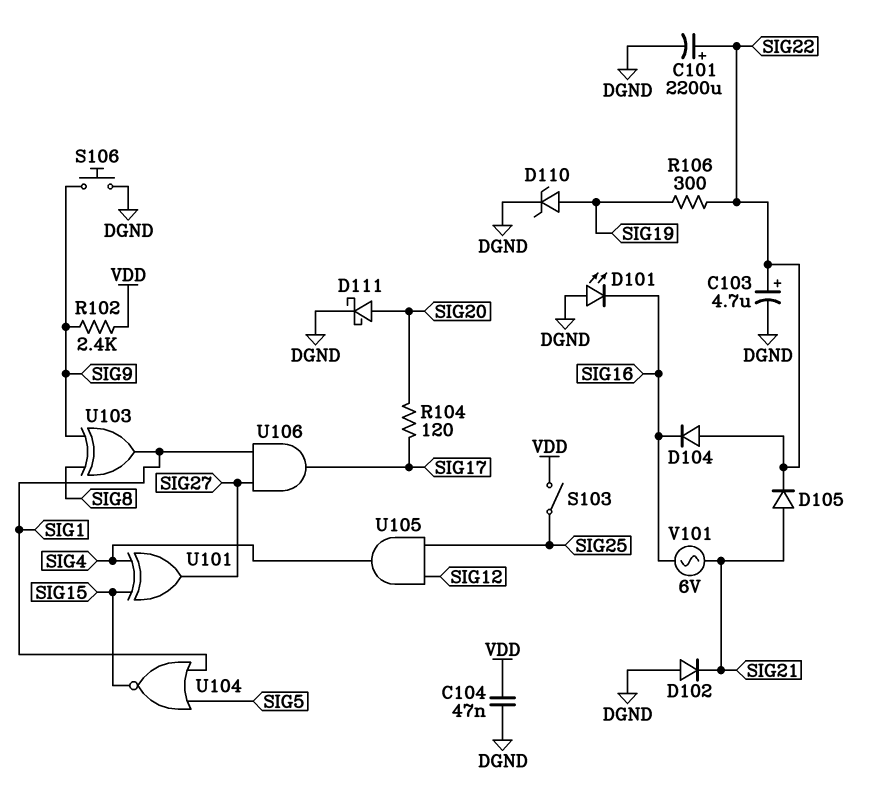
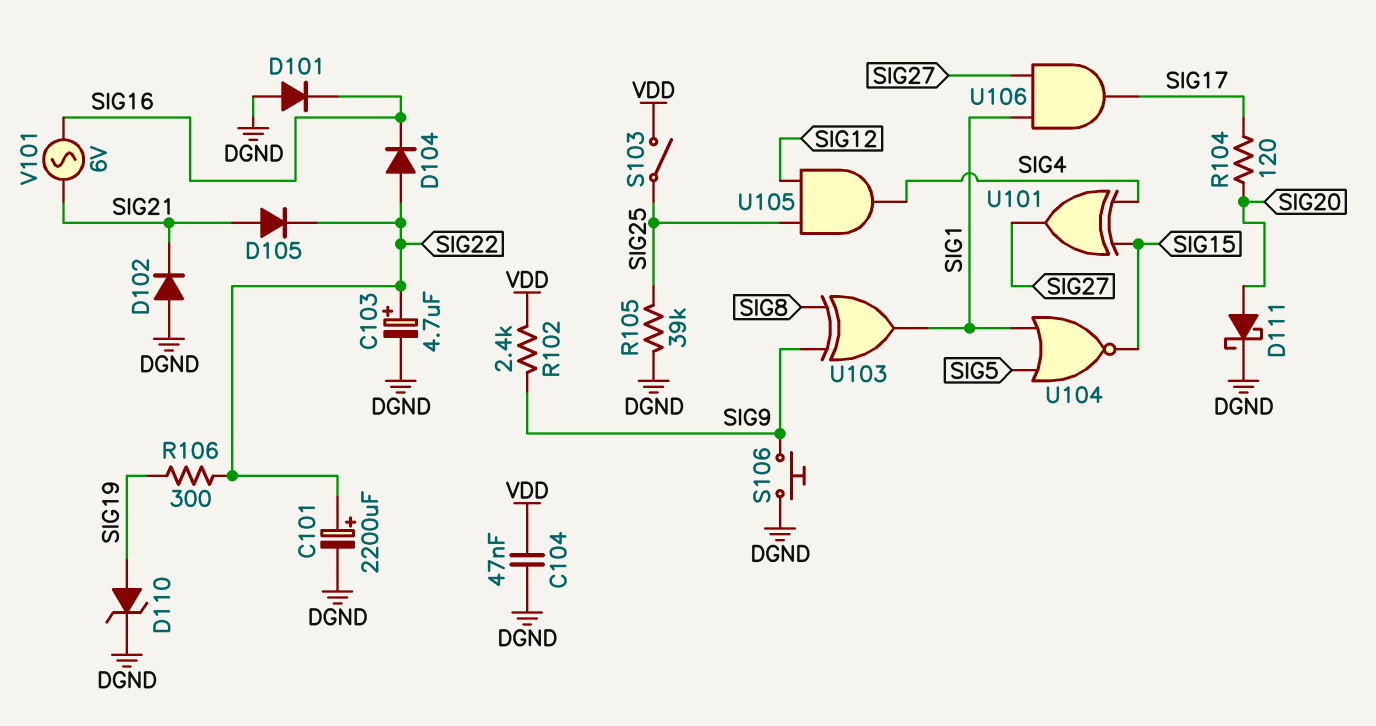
D101: LED (A DGND, K SIG16) -> diode (A DGND, K SIG16)
R105: none -> 39k (DGND, SIG25)

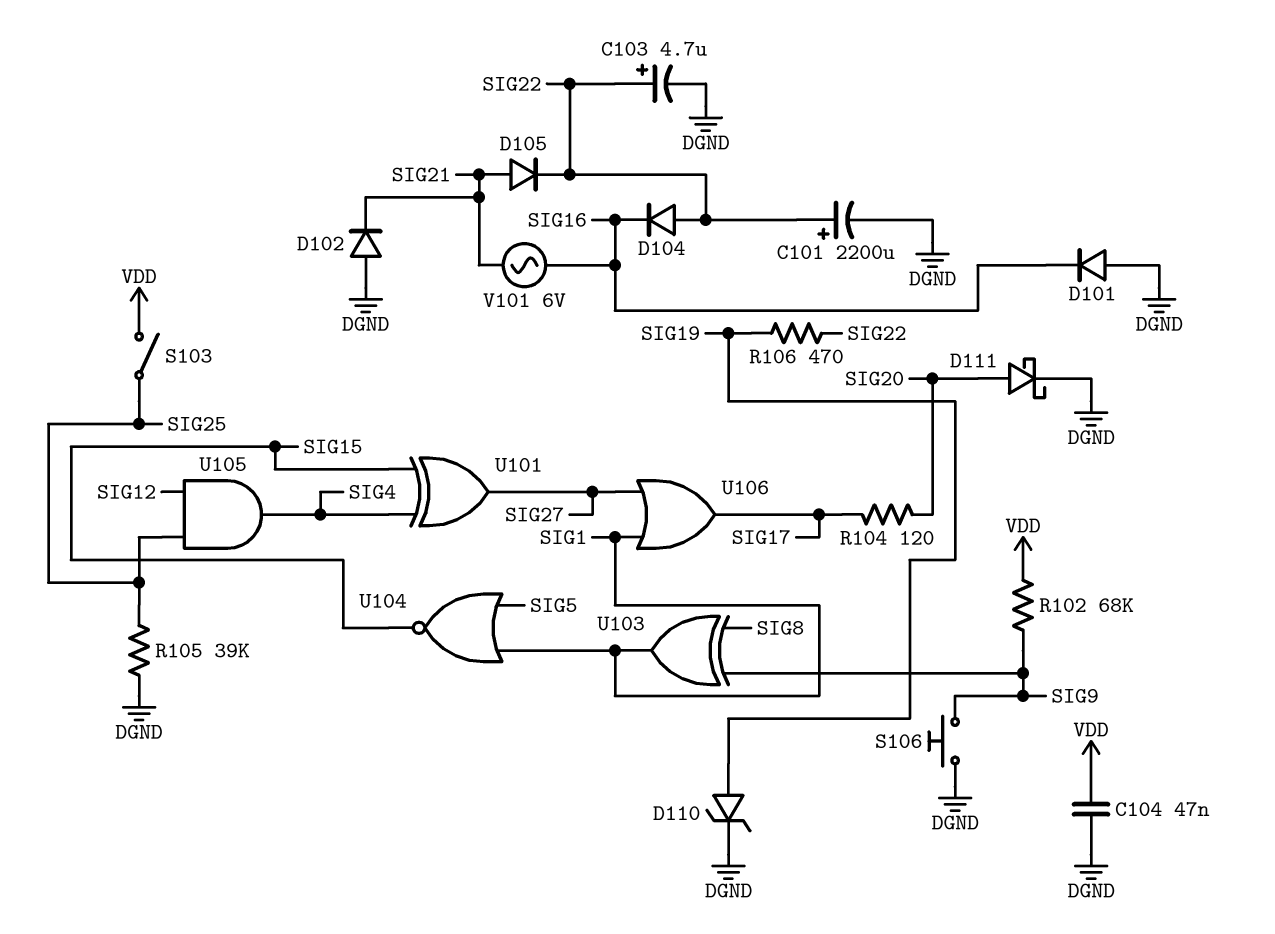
R102: 2.4k (SIG9, VDD) -> 68k (SIG9, VDD)
R106: 300 (SIG19, SIG22) -> 470 (SIG19, SIG22)
U106: AND (in SIG1, in SIG27, out SIG17) -> OR (in SIG1, in SIG27, out SIG17)

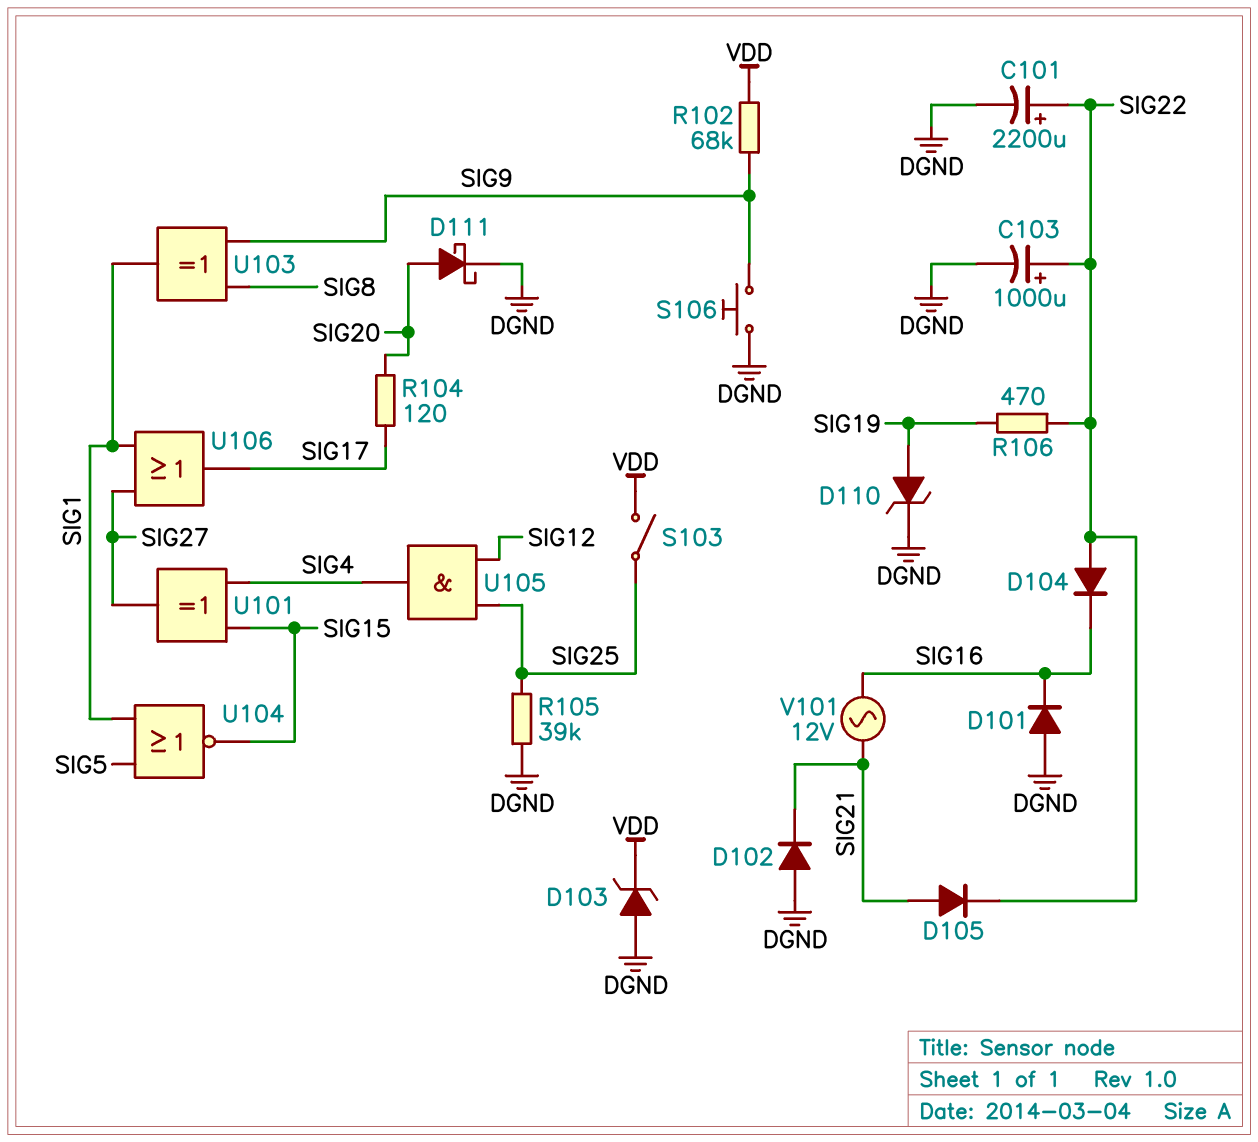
C103: 4.7uF (plus SIG22, minus DGND) -> 1000uF (plus SIG22, minus DGND)
C104: 47nF (DGND, VDD) -> none
D103: none -> zener (A DGND, K VDD)
V101: AC 6V (SIG16, SIG21) -> AC 12V (SIG16, SIG21)

